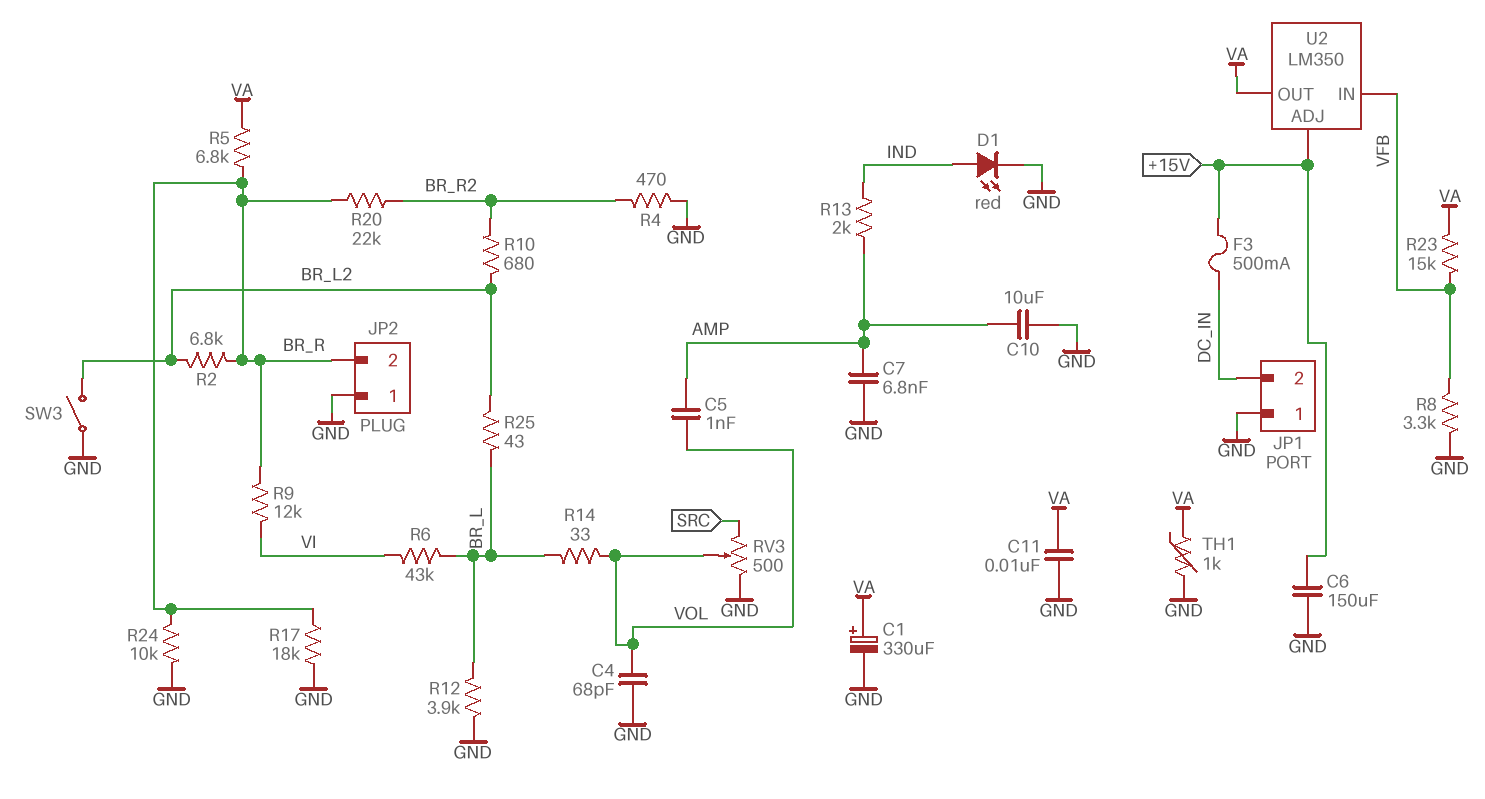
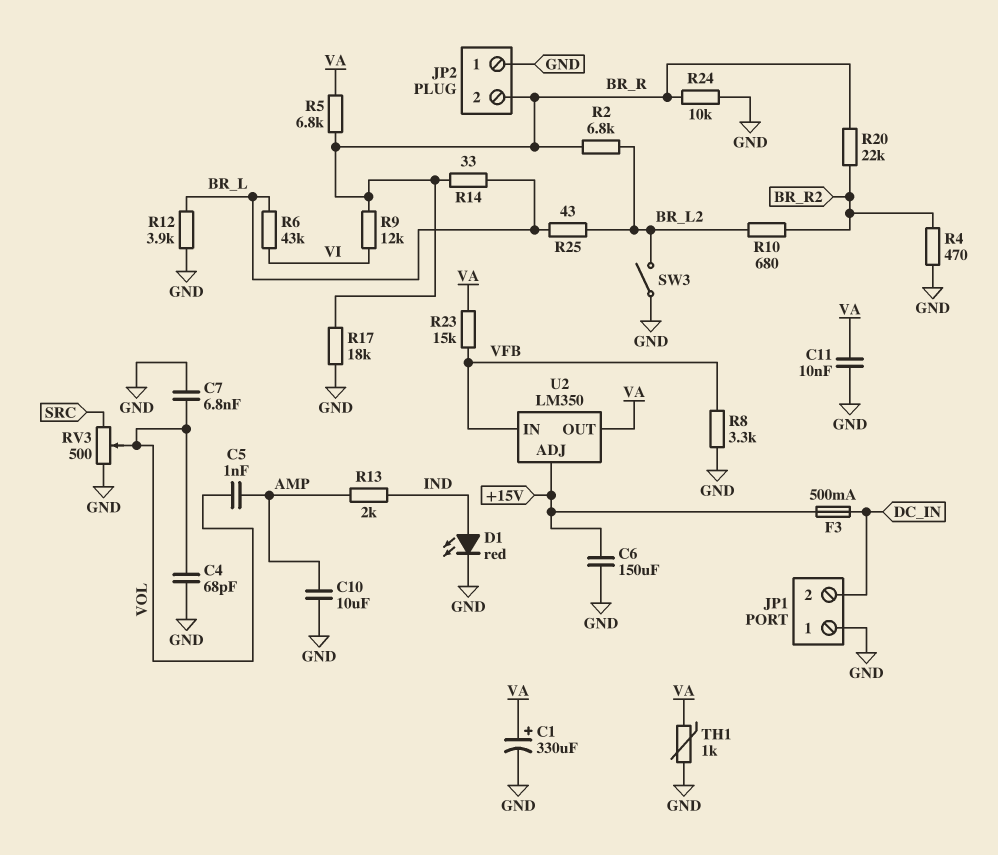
C7: 6.8nF (AMP, GND) -> 6.8nF (GND, VOL)
R14: 33 (BR_L, VOL) -> 33 (BR_L, BR_R)

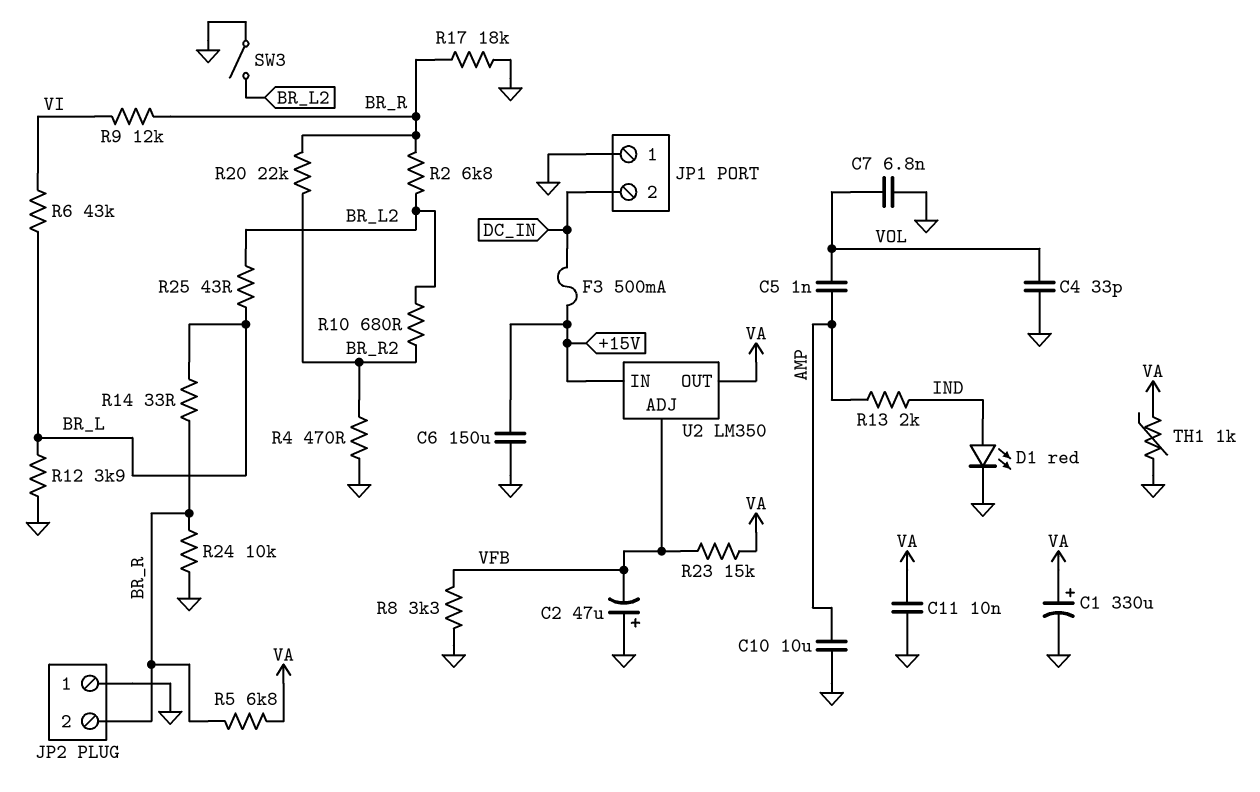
C2: none -> 47uF (plus GND, minus VFB)
C4: 68pF (GND, VOL) -> 33pF (GND, VOL)
RV3: 500 (GND, SRC, wiper VOL) -> none
U2 pin ADJ: +15V -> VFB
U2 pin IN: VFB -> +15V

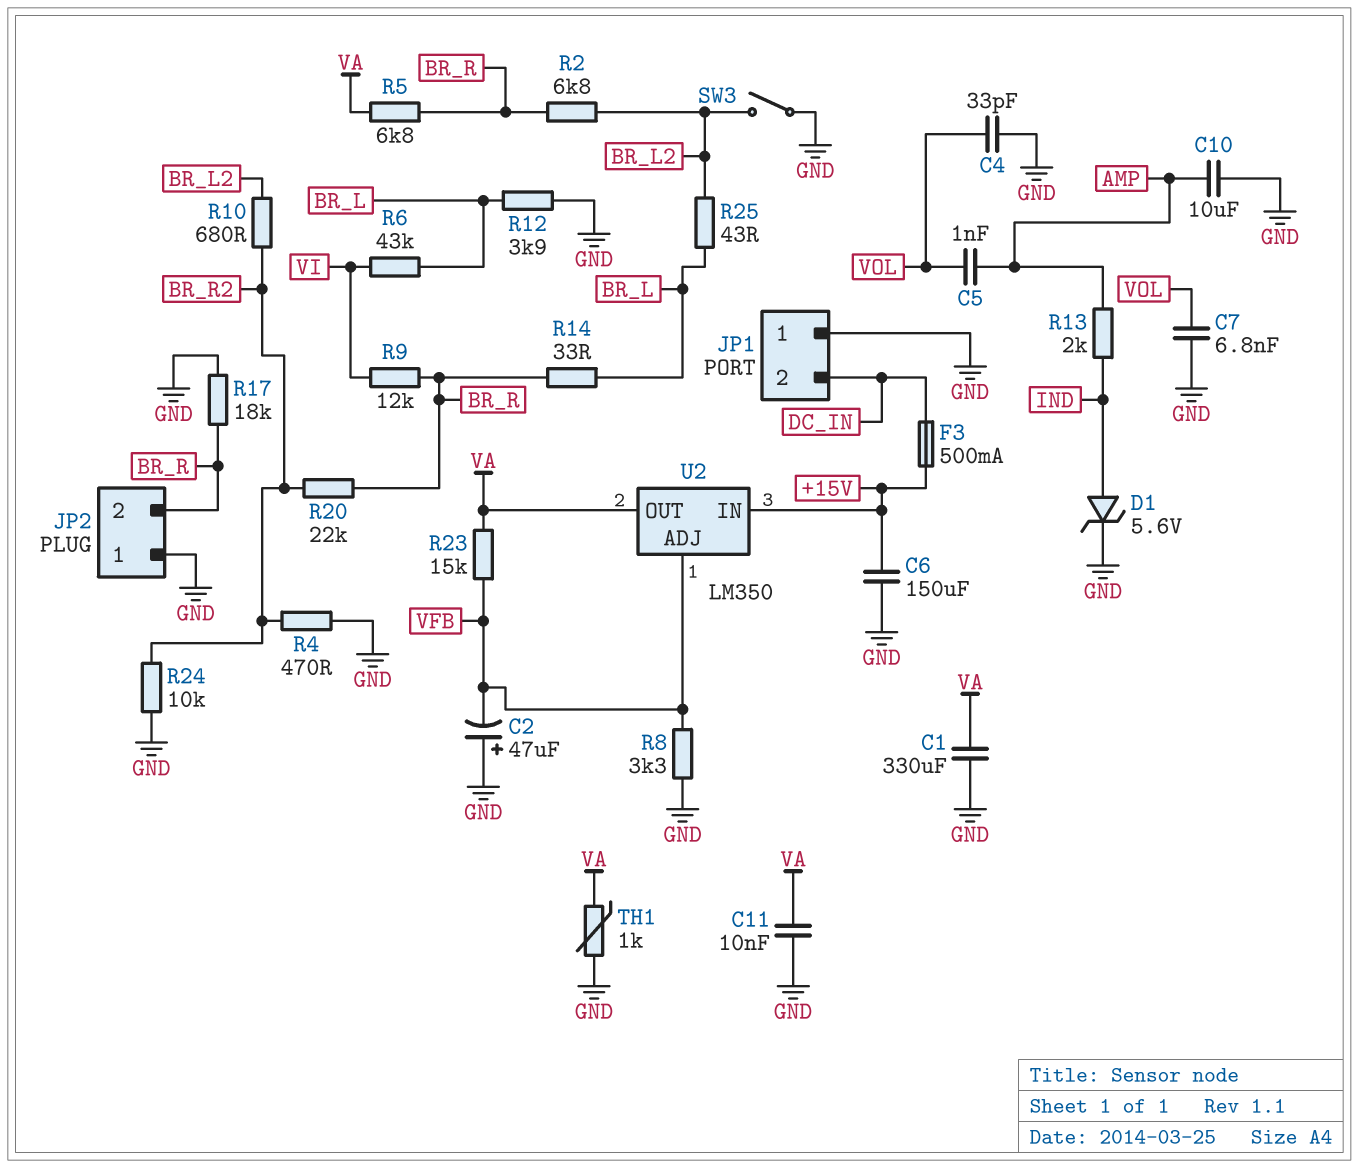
C1: 330uF (plus VA, minus GND) -> 330uF (GND, VA)
D1: LED red (A IND, K GND) -> zener 5.6V (A IND, K GND)
R24: 10k (BR_R, GND) -> 10k (BR_R2, GND)

